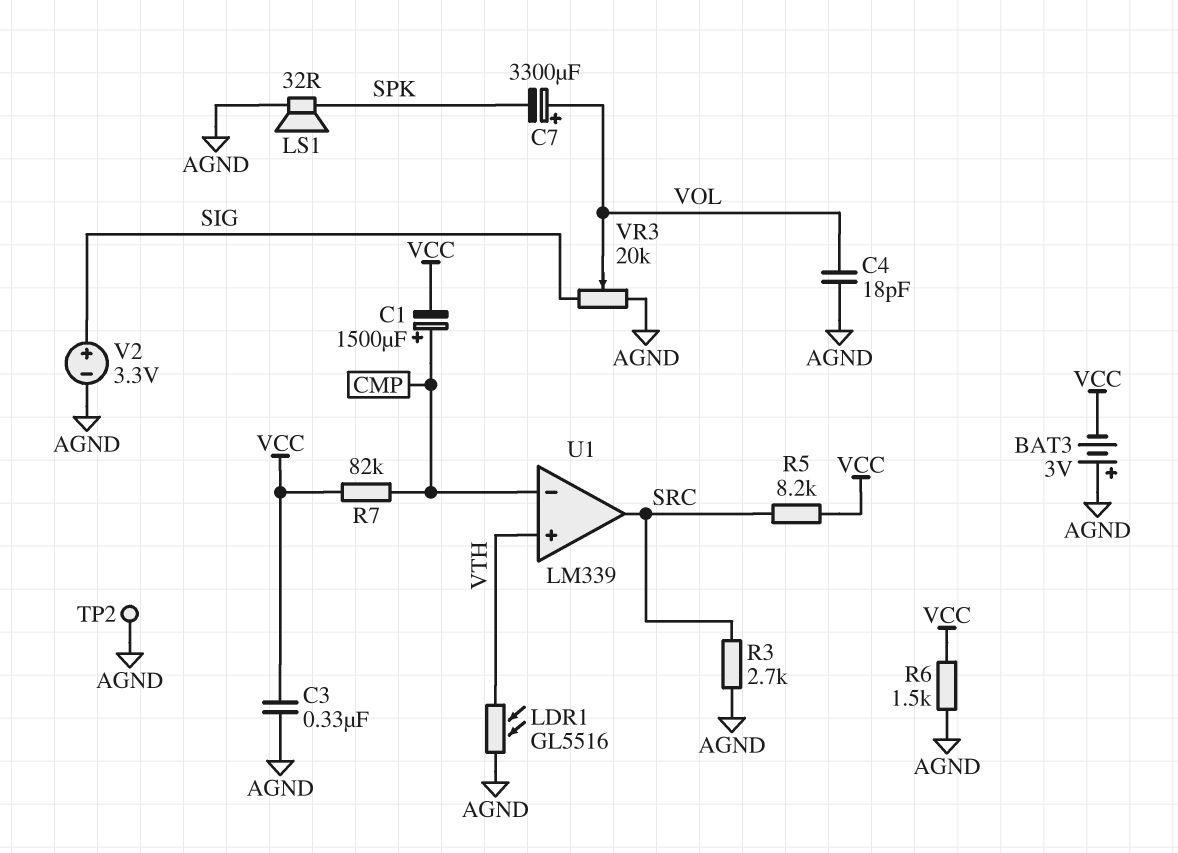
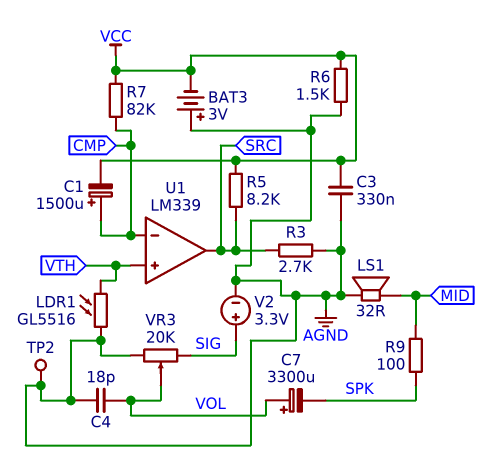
LS1: speaker 32R (AGND, SPK) -> speaker 32R (AGND, MID)
R9: none -> 100 (MID, SPK)

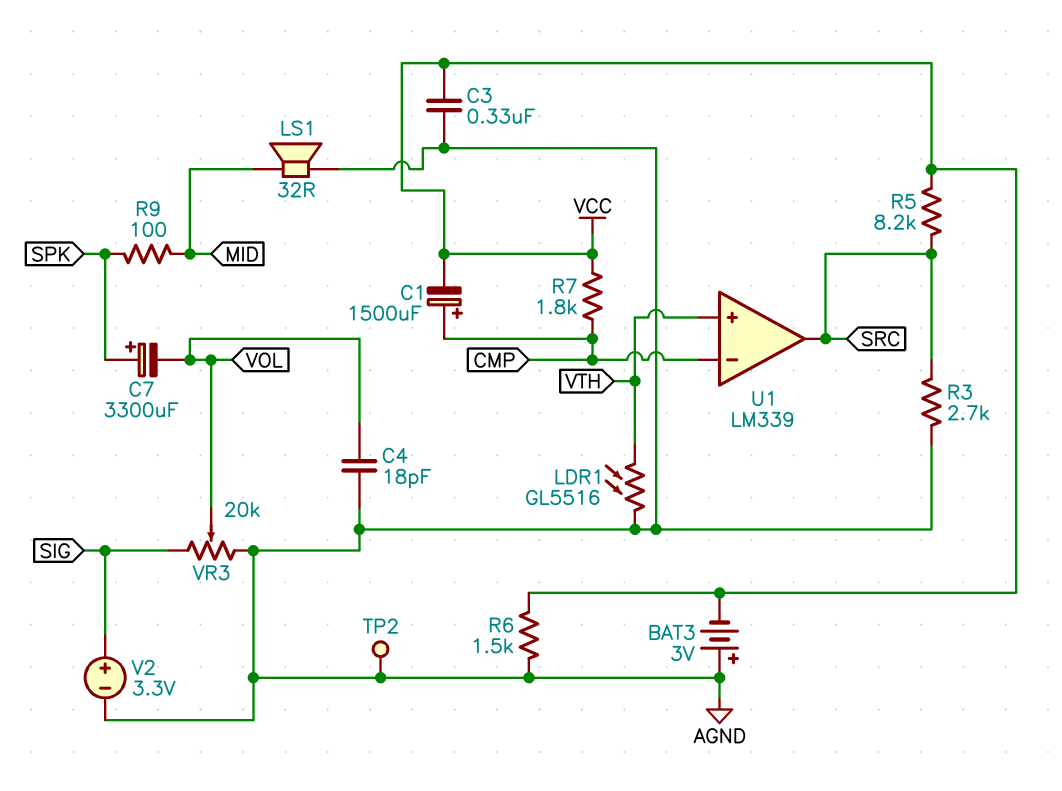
C7: 3300uF (plus VOL, minus SPK) -> 3300uF (plus SPK, minus VOL)
R7: 82k (CMP, VCC) -> 1.8k (CMP, VCC)

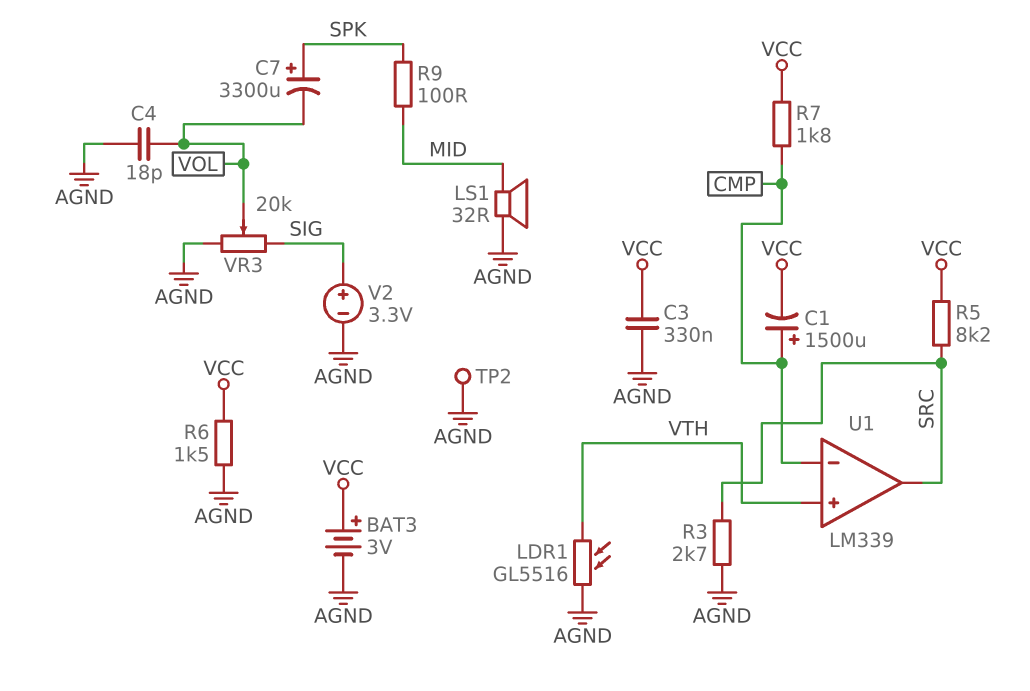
BAT3: 3V (plus AGND, minus VCC) -> 3V (plus VCC, minus AGND)

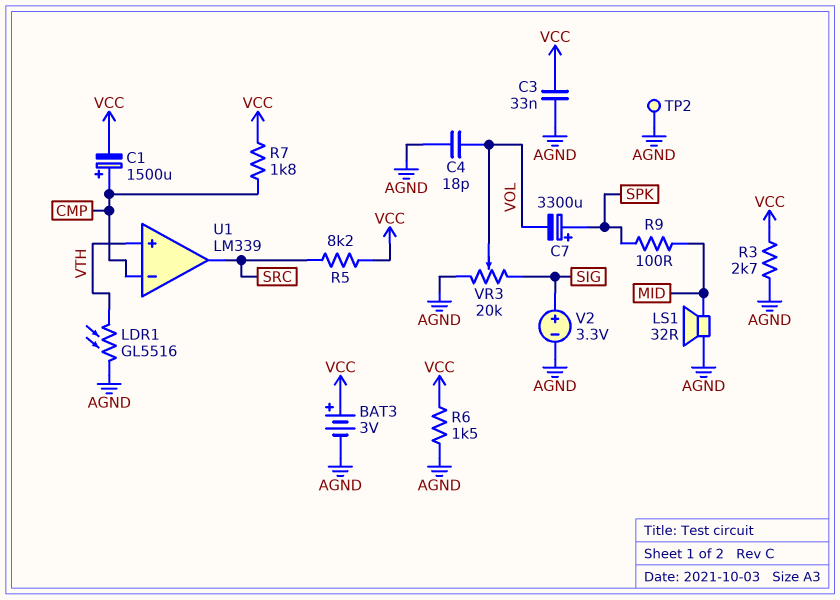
C3: 330nF (AGND, VCC) -> 33nF (AGND, VCC)
R3: 2.7k (AGND, SRC) -> 2.7k (AGND, VCC)

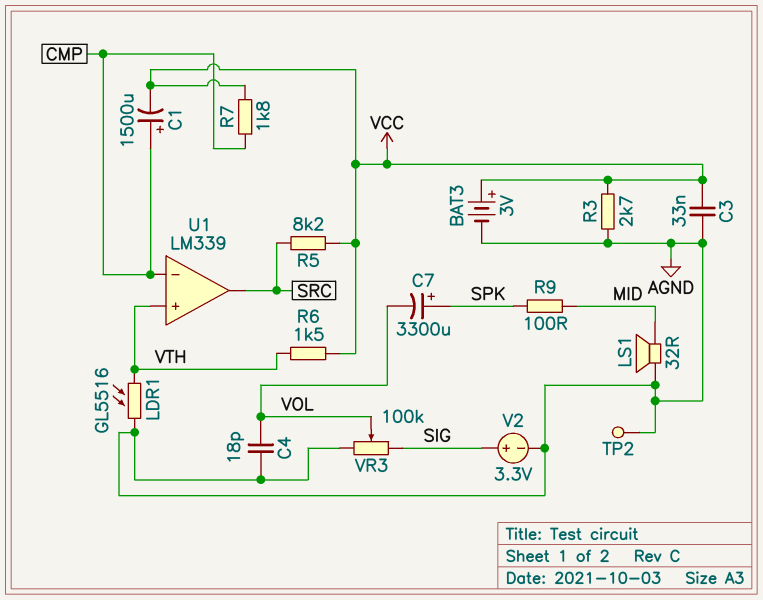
R6: 1.5k (AGND, VCC) -> 1.5k (VCC, VTH)
VR3: 20k (AGND, SIG, wiper VOL) -> 100k (AGND, SIG, wiper VOL)

